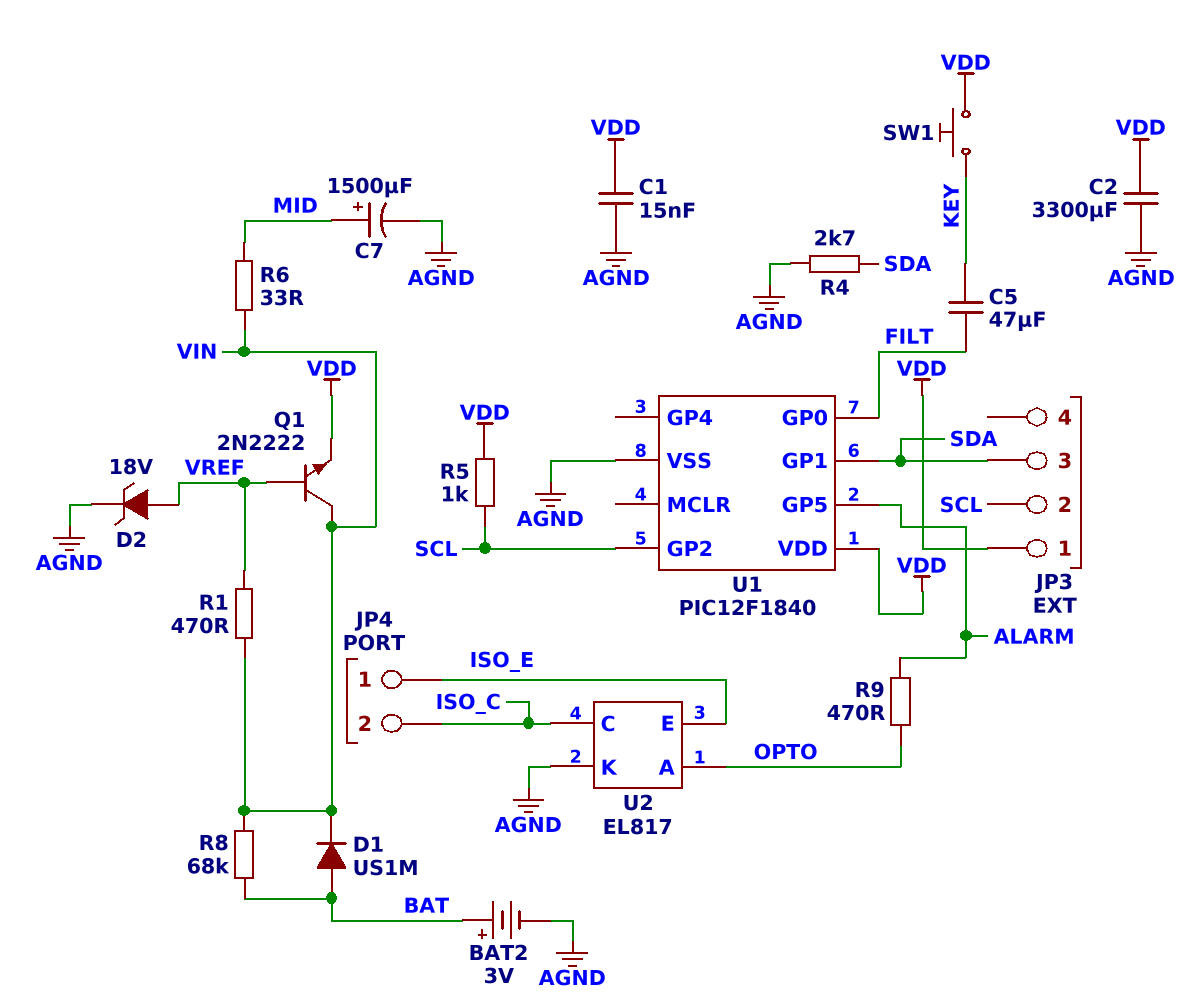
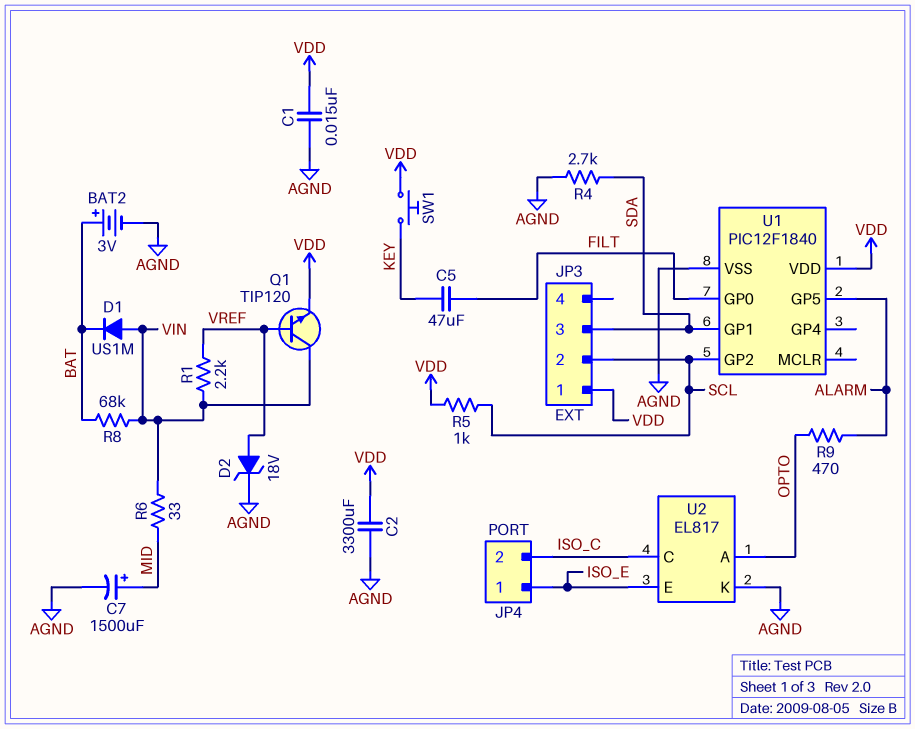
D1: diode US1M (A BAT, K VIN) -> diode US1M (A VIN, K BAT)
Q1: NPN 2N2222 (B VREF, C VIN, E VDD) -> NPN TIP120 (B VREF, C VIN, E VDD)
R1: 470 (VIN, VREF) -> 2.2k (VIN, VREF)

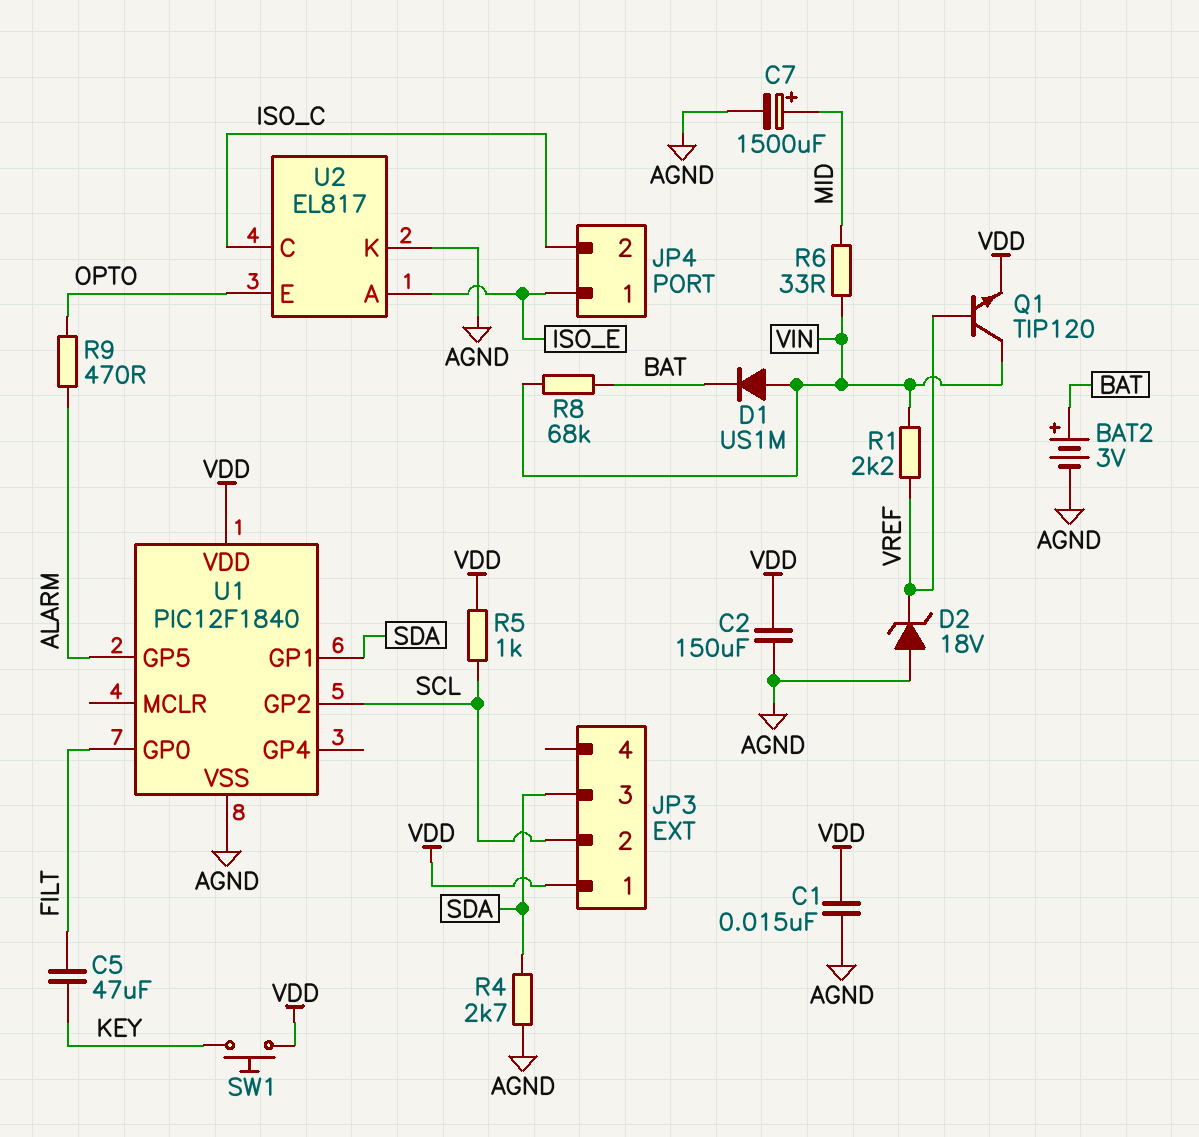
C2: 3300uF (AGND, VDD) -> 150uF (AGND, VDD)
D2: zener 18V (A VREF, K AGND) -> zener 18V (A AGND, K VREF)
U2 pin A: OPTO -> ISO_E
U2 pin E: ISO_E -> OPTO

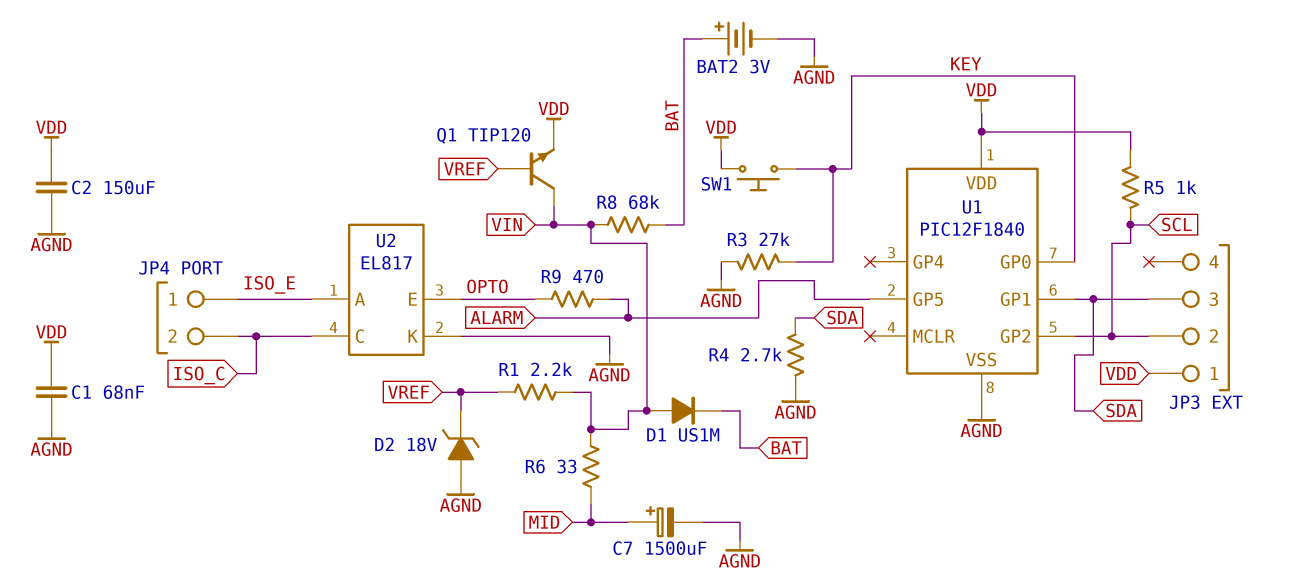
C1: 15nF (AGND, VDD) -> 68nF (AGND, VDD)
C5: 47uF (FILT, KEY) -> none
R3: none -> 27k (AGND, KEY)
U1 pin GP0: FILT -> KEY

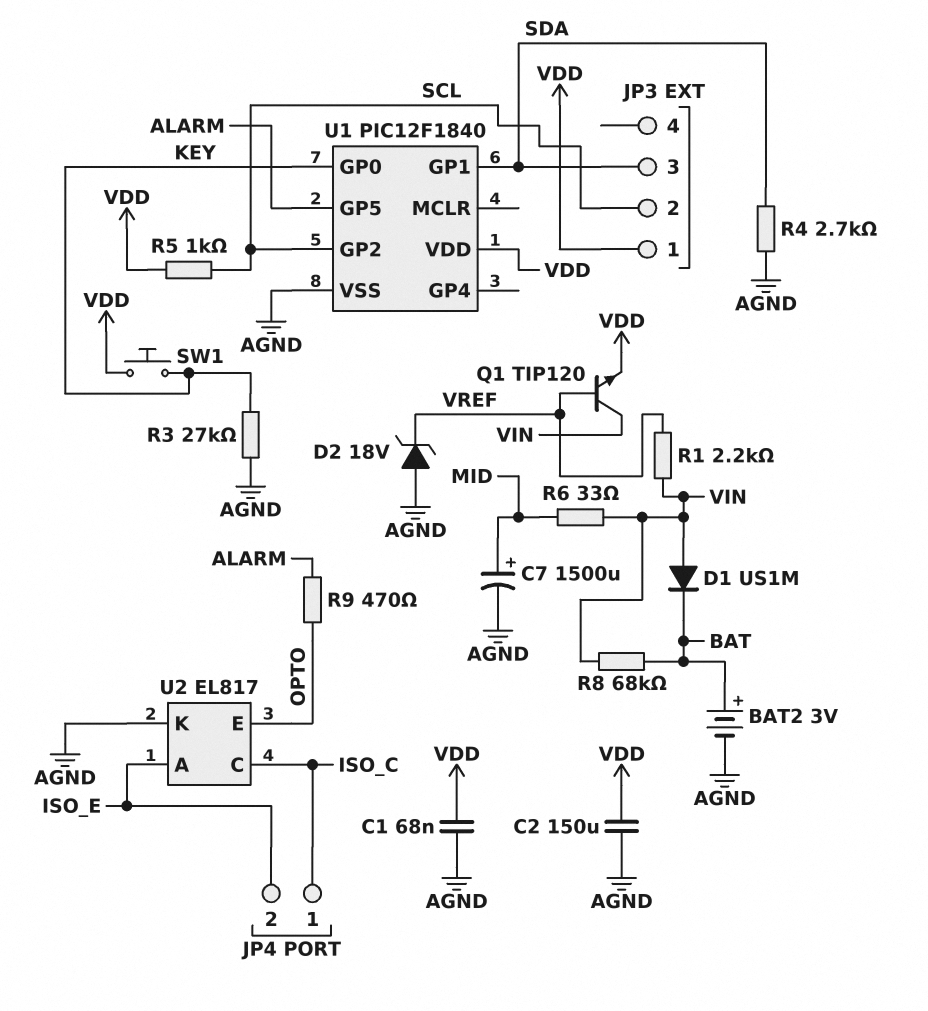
JP4 pin 1: ISO_E -> ISO_C
JP4 pin 2: ISO_C -> ISO_E

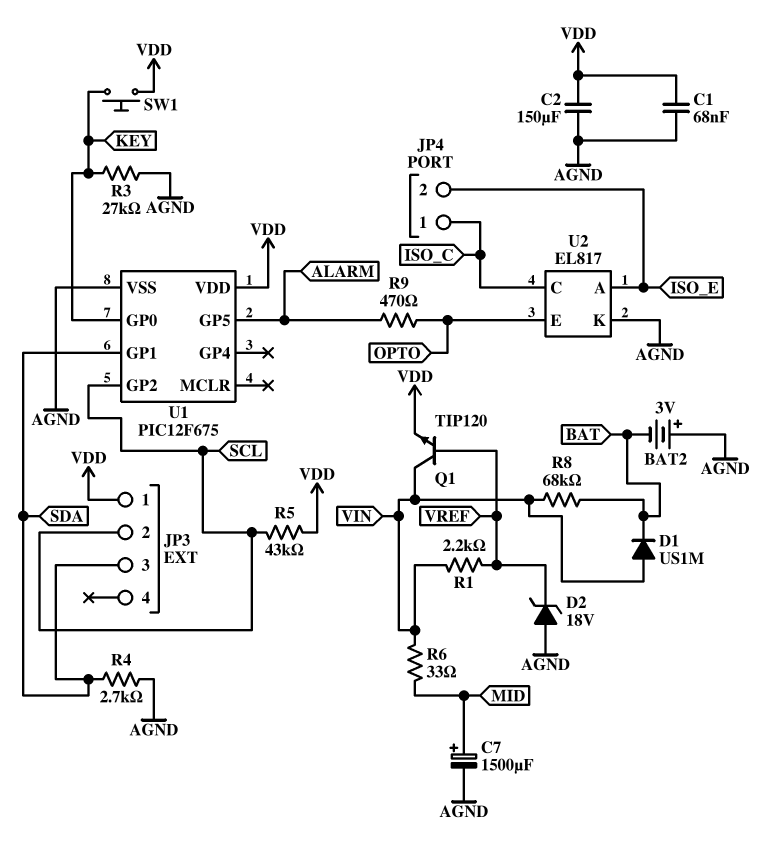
BAT2: 3V (plus BAT, minus AGND) -> 3V (plus AGND, minus BAT)
R5: 1k (SCL, VDD) -> 43k (SCL, VDD)
U1: PIC12F1840 -> PIC12F675

